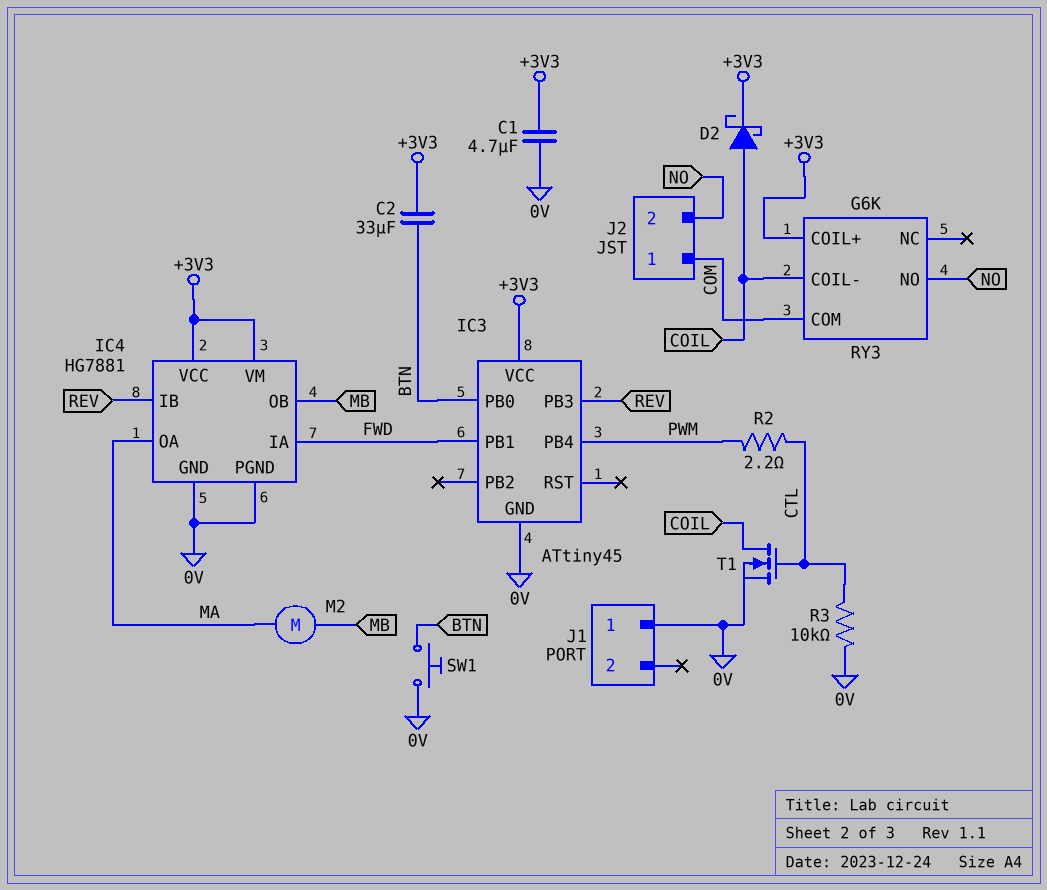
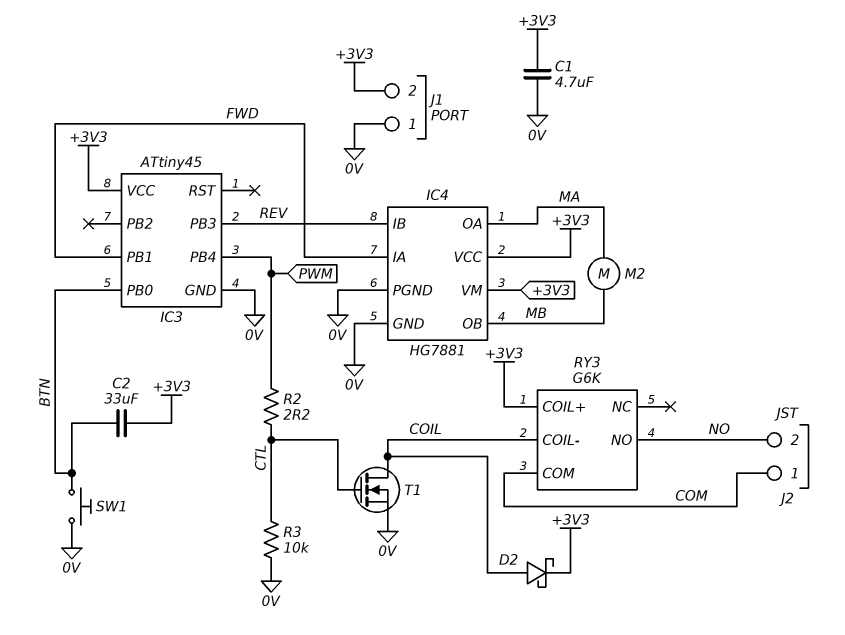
J1 pin 2: none -> +3V3

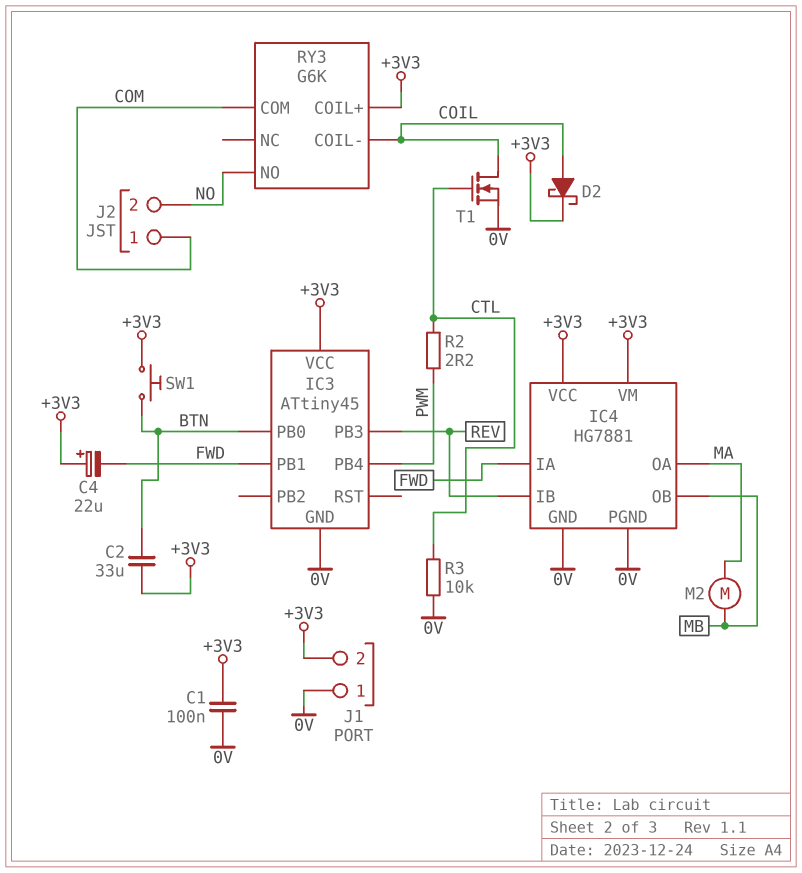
C1: 4.7uF (+3V3, 0V) -> 100nF (+3V3, 0V)
C4: none -> 22uF (plus +3V3, minus FWD)
SW1: button (0V, BTN) -> button (+3V3, BTN)

